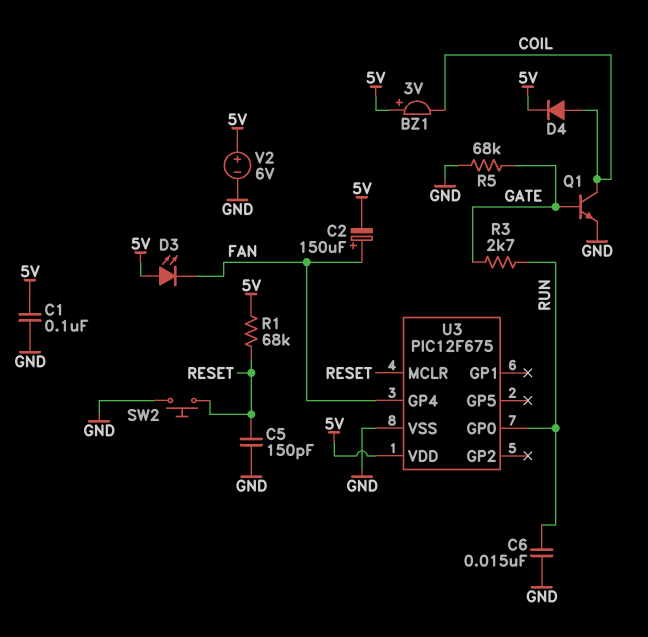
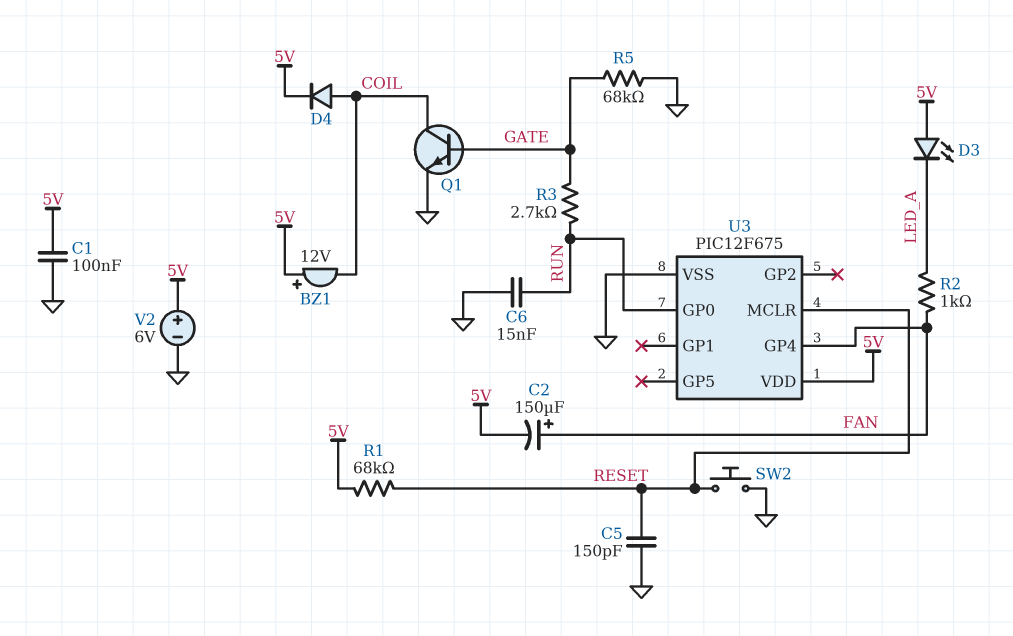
BZ1: buzzer 3V (plus 5V, minus COIL) -> buzzer 12V (plus 5V, minus COIL)
D3: LED (A 5V, K FAN) -> LED (A 5V, K LED_A)
R2: none -> 1k (FAN, LED_A)

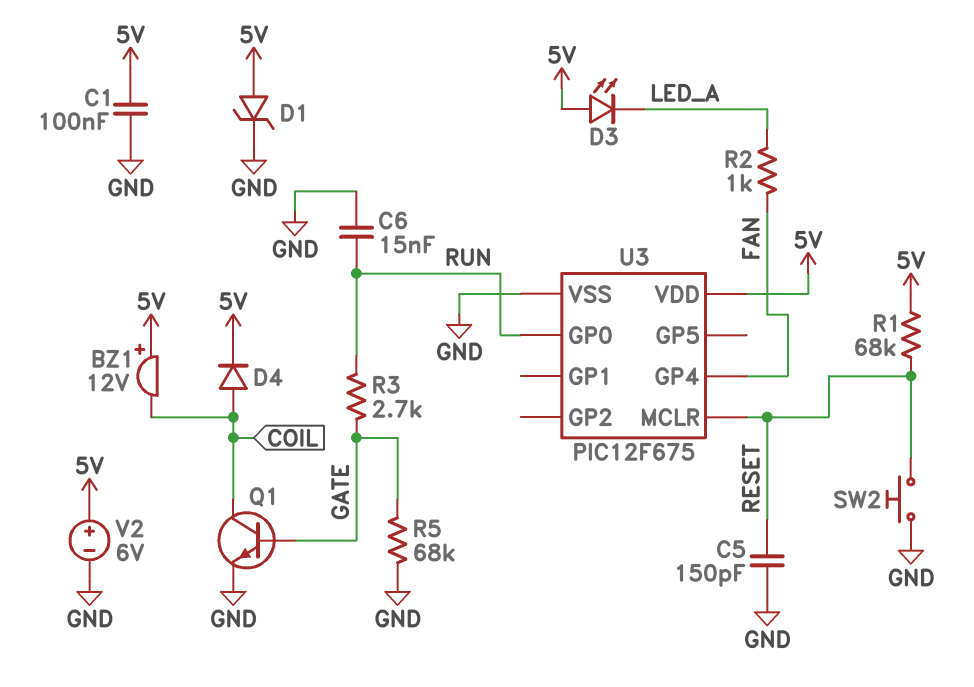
C2: 150uF (plus FAN, minus 5V) -> none
D1: none -> zener (A 5V, K GND)

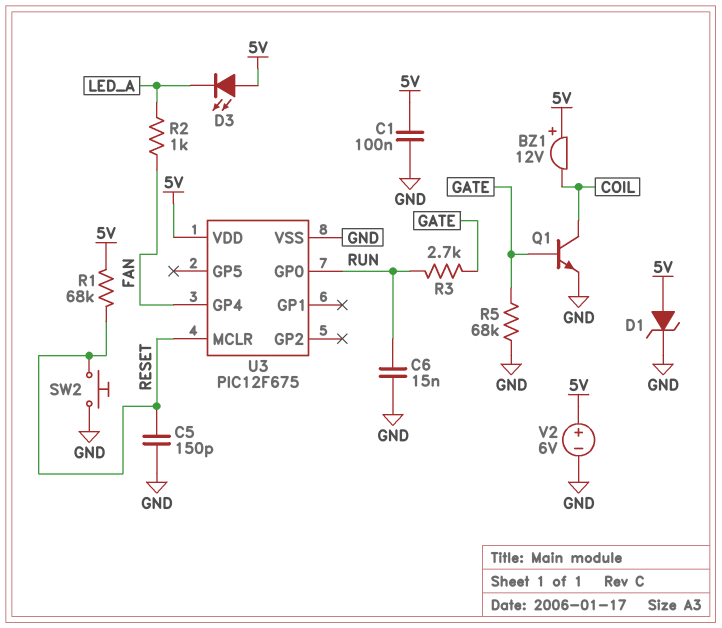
D4: diode (A COIL, K 5V) -> none

